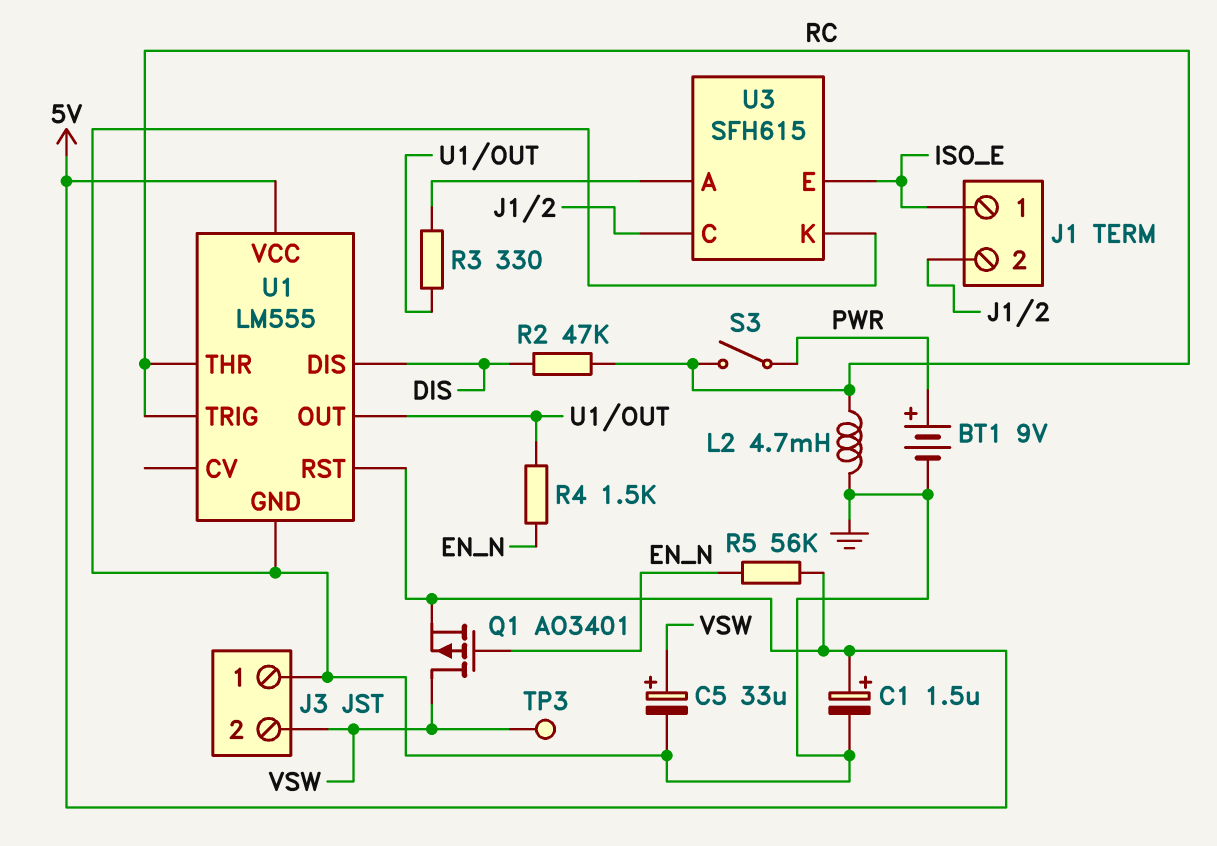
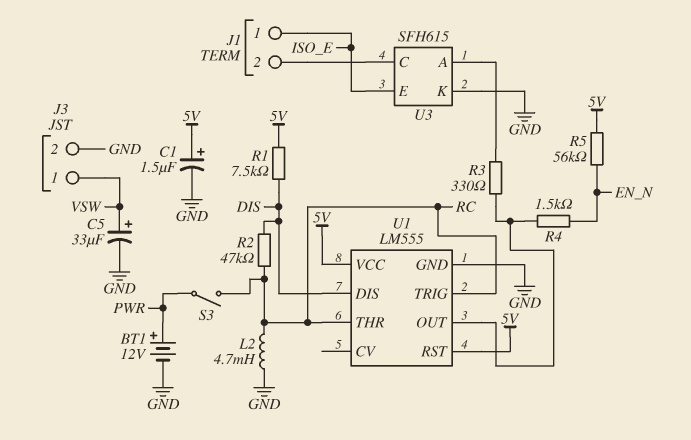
BT1: 9V (plus PWR, minus GND) -> 12V (plus PWR, minus GND)
J3 pin 1: GND -> VSW
J3 pin 2: VSW -> GND
Q1: PMOS AO3401 (G EN_N, D VSW, S 5V) -> none
R1: none -> 7.5k (5V, DIS)
TP3: test point (VSW) -> none

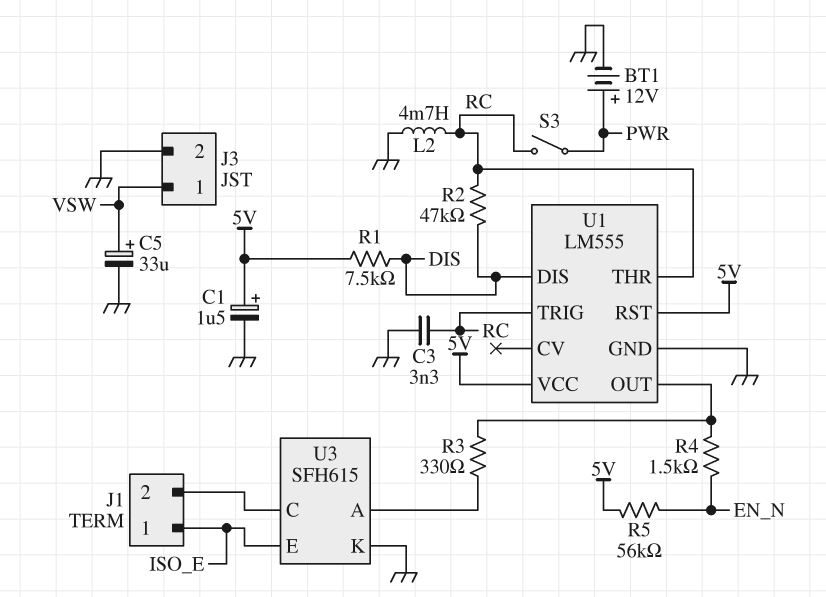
C3: none -> 3.3nF (GND, RC)

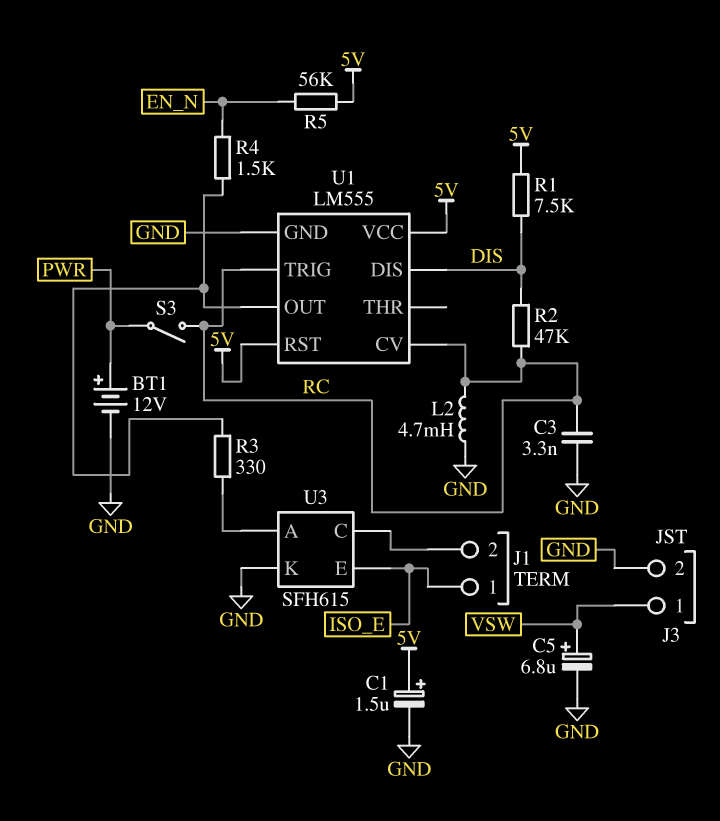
C5: 33uF (plus VSW, minus GND) -> 6.8uF (plus VSW, minus GND)
U1 pin CV: none -> RC
U1 pin THR: RC -> none

